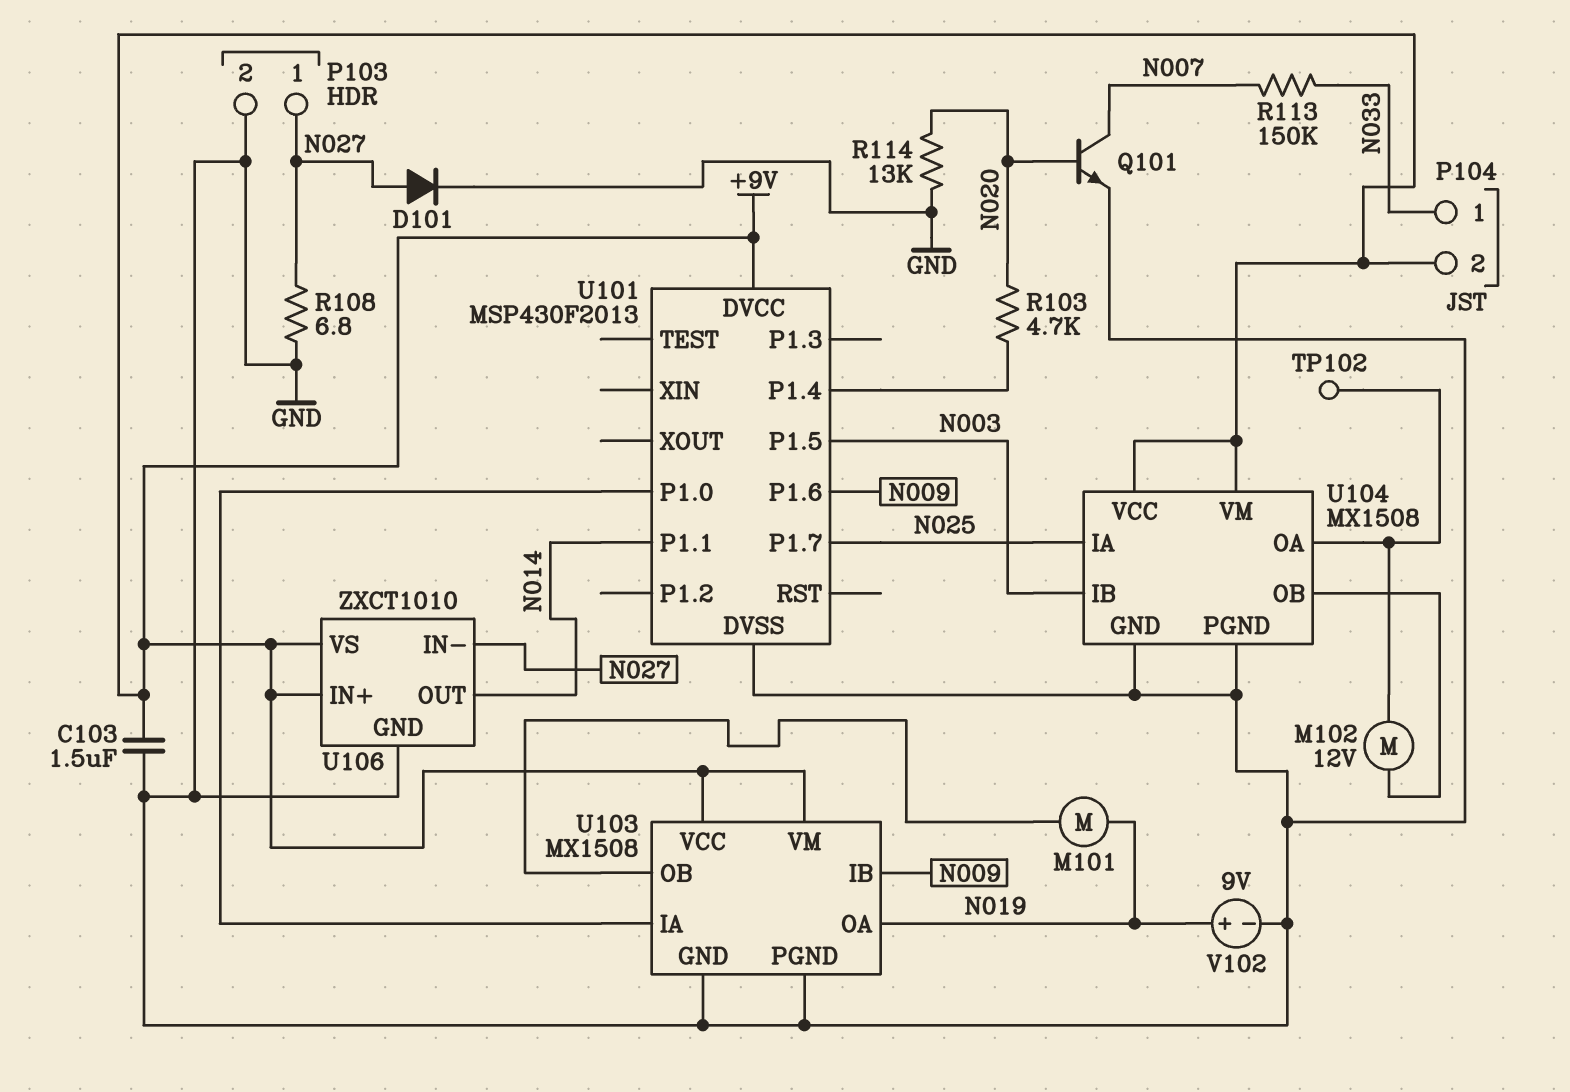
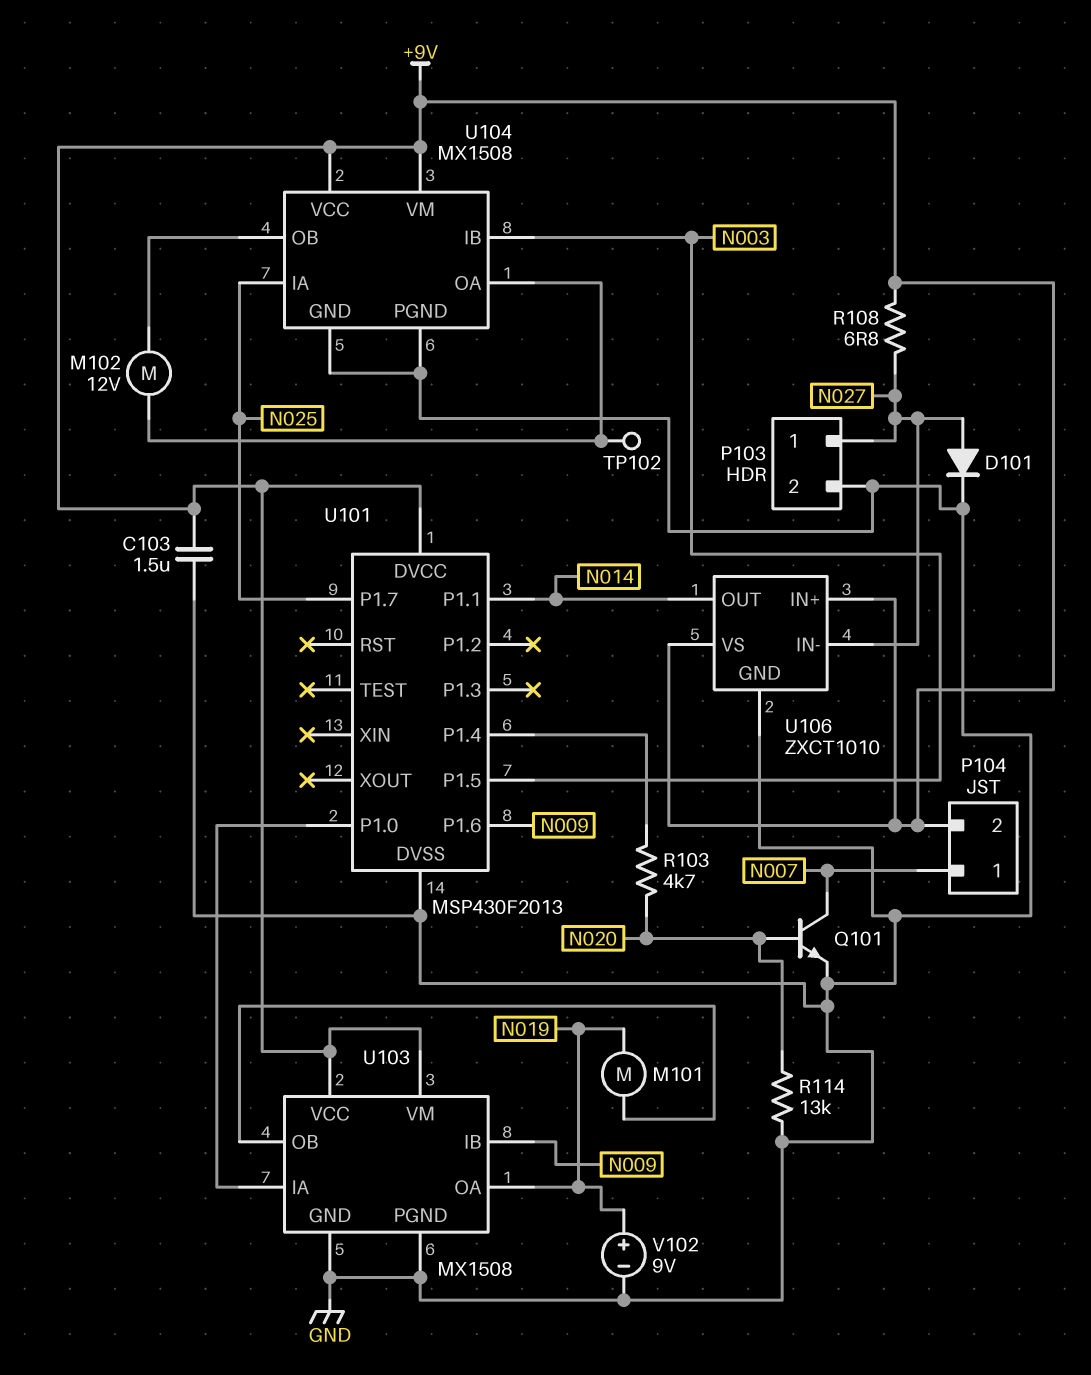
P104 pin 1: N033 -> N007
R108: 6.8 (GND, N027) -> 6.8 (+9V, N027)
R113: 150k (N007, N033) -> none

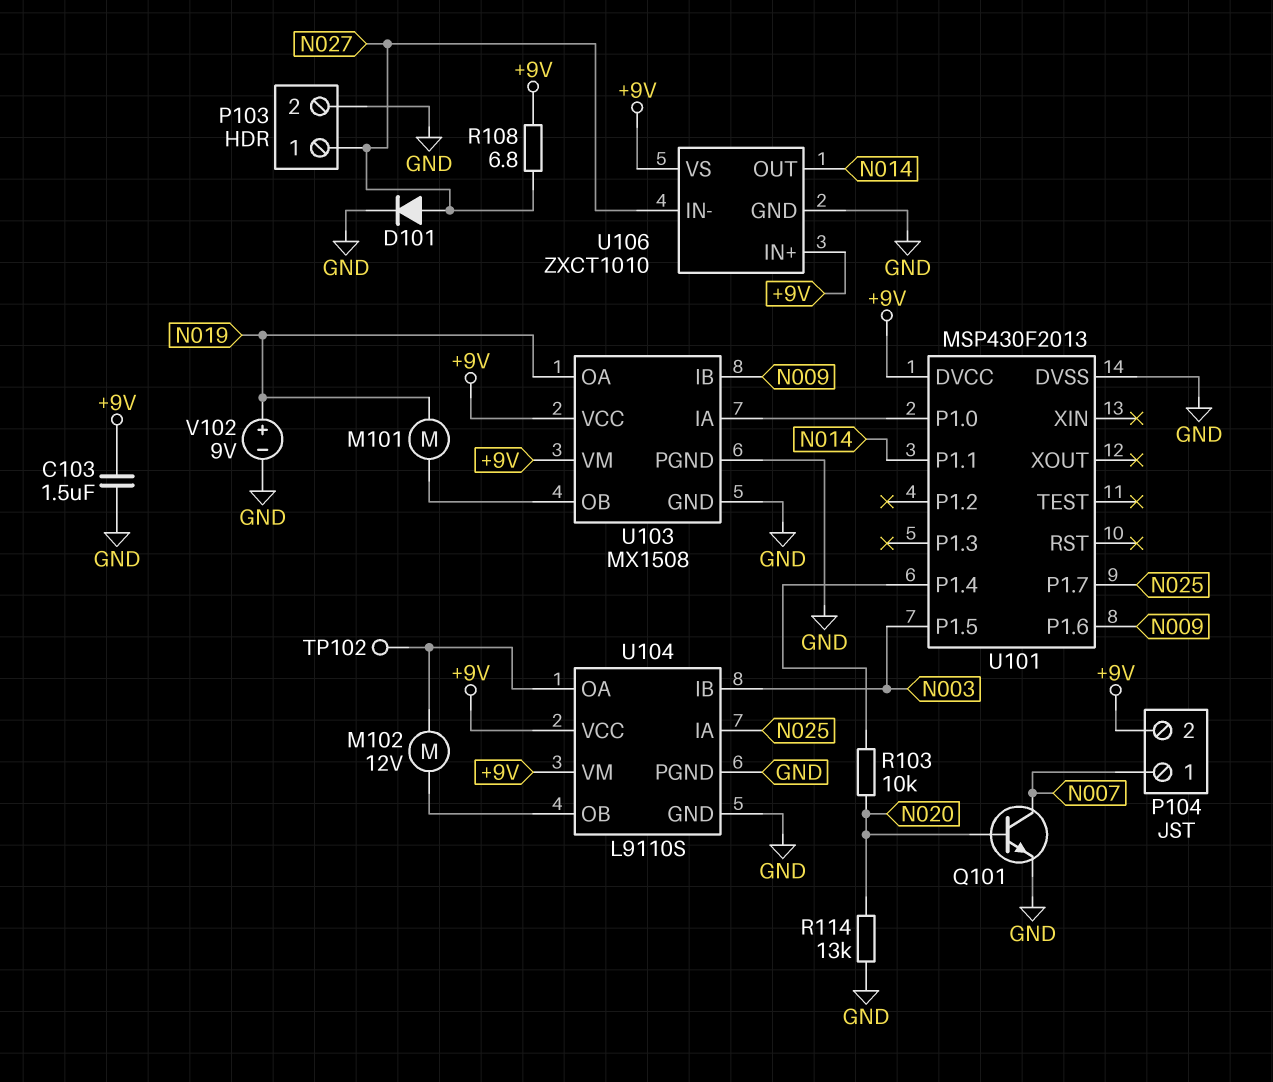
R103: 4.7k (N020, U101/P1.4) -> 10k (N020, U101/P1.4)
U104: MX1508 -> L9110S

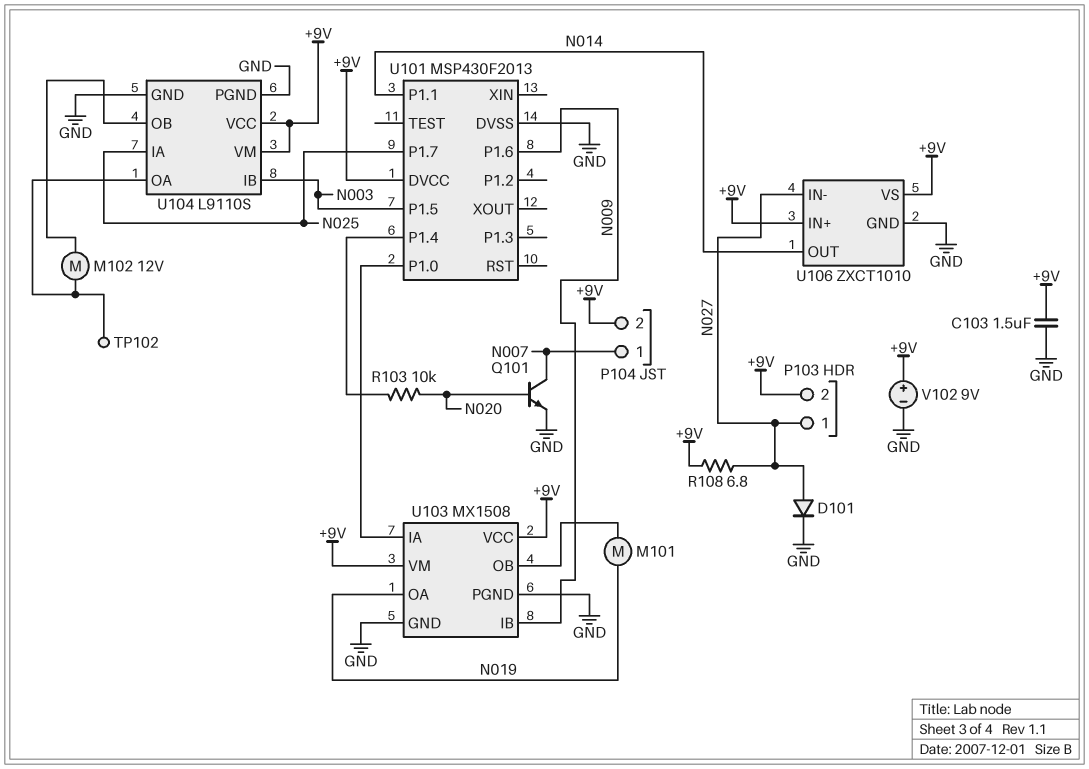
P103 pin 2: GND -> +9V
R114: 13k (GND, N020) -> none
V102: 9V (plus N019, minus GND) -> 9V (plus +9V, minus GND)

